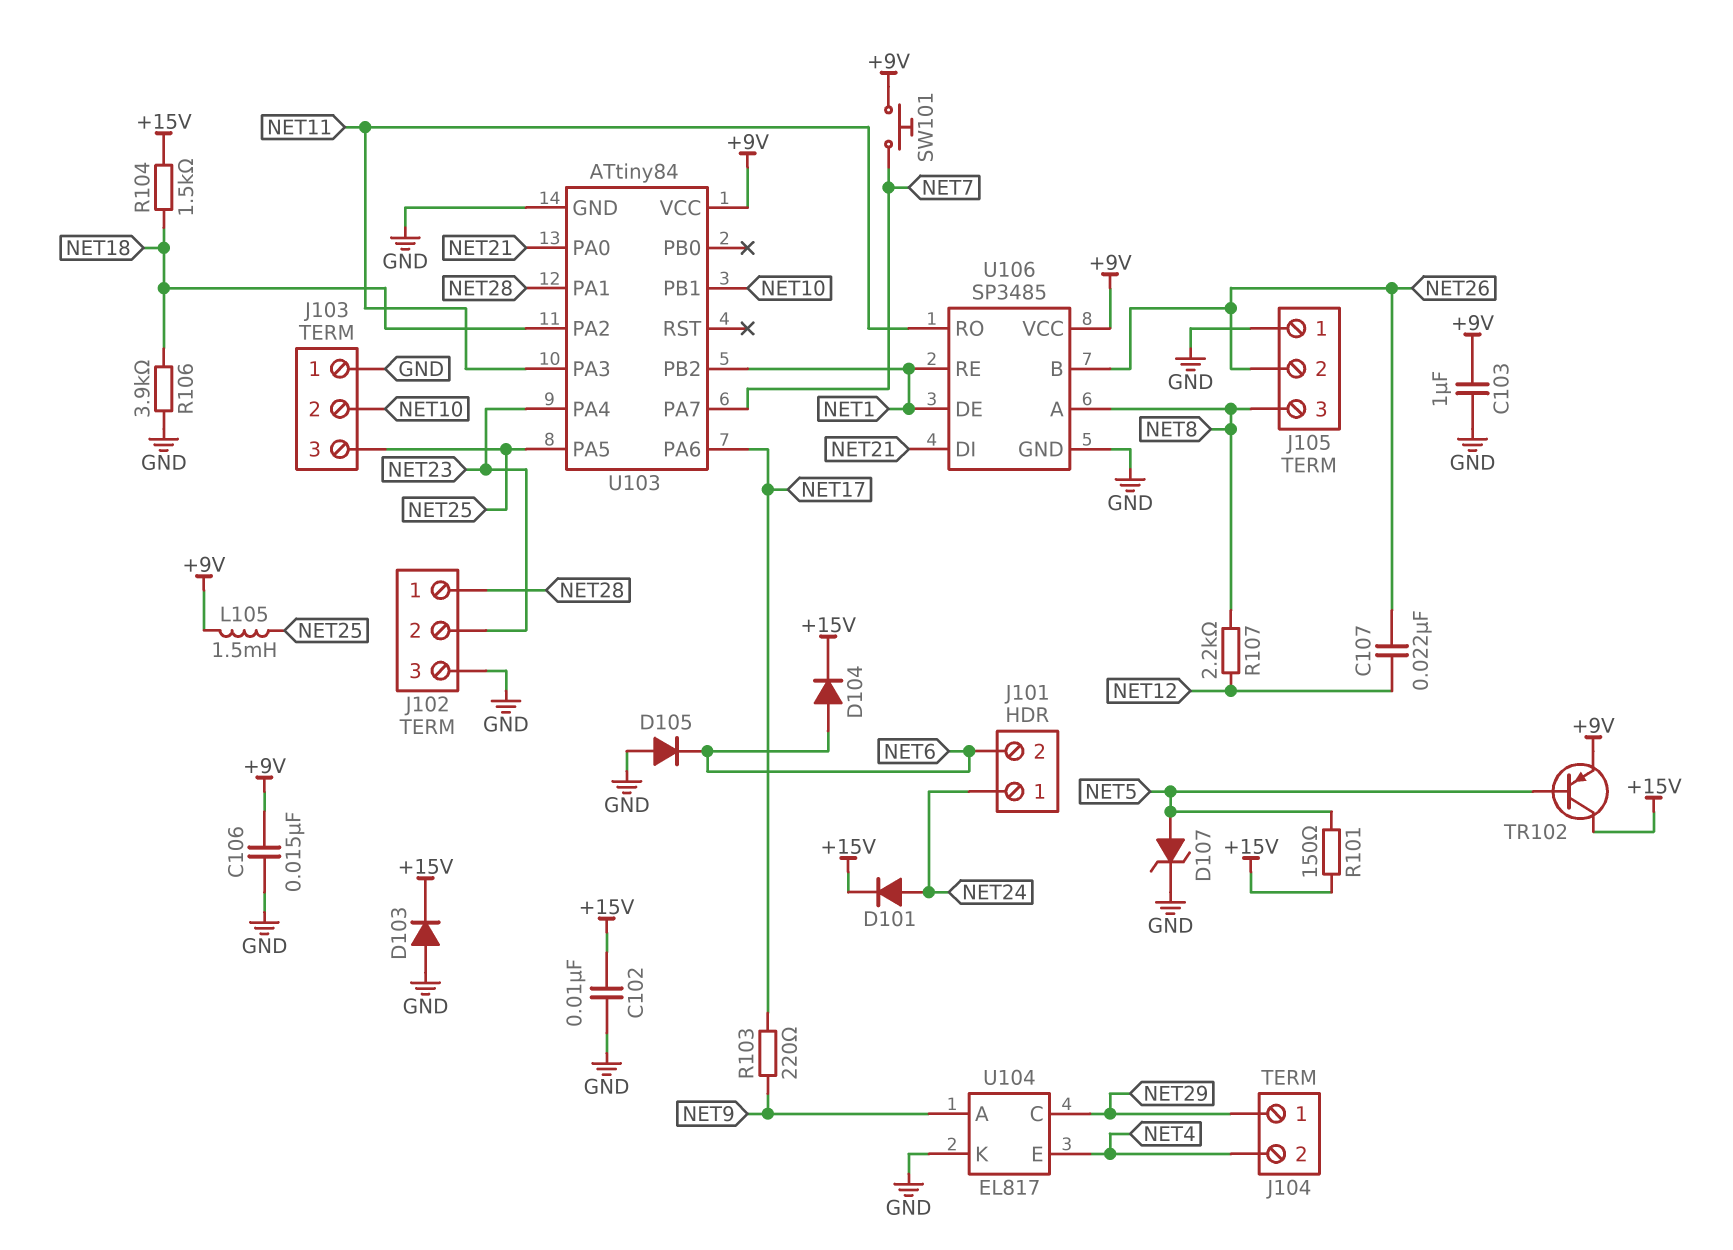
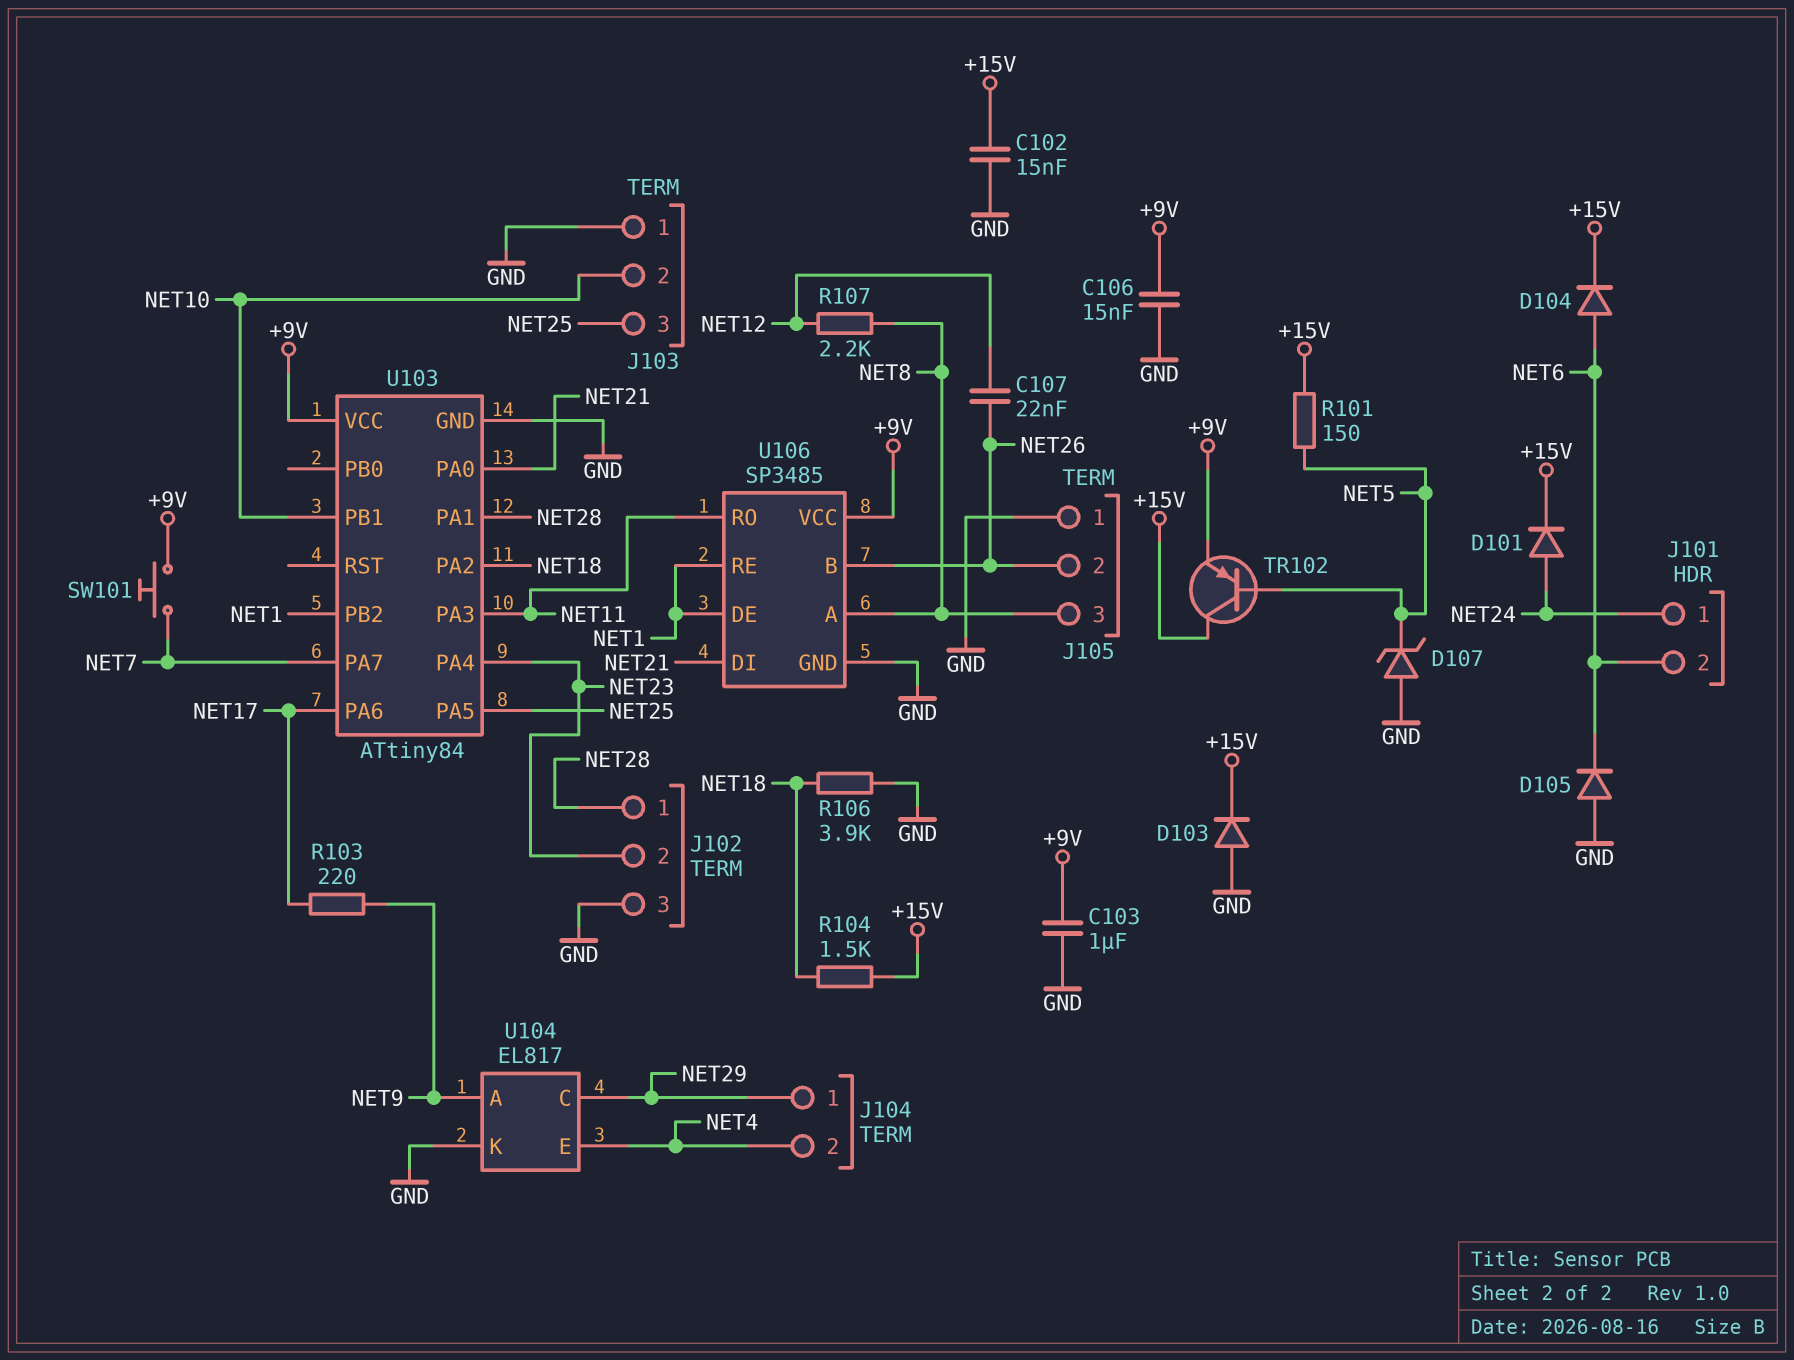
C102: 10nF (+15V, GND) -> 15nF (+15V, GND)
D107: zener (A NET5, K GND) -> zener (A GND, K NET5)
L105: 1.5mH (+9V, NET25) -> none

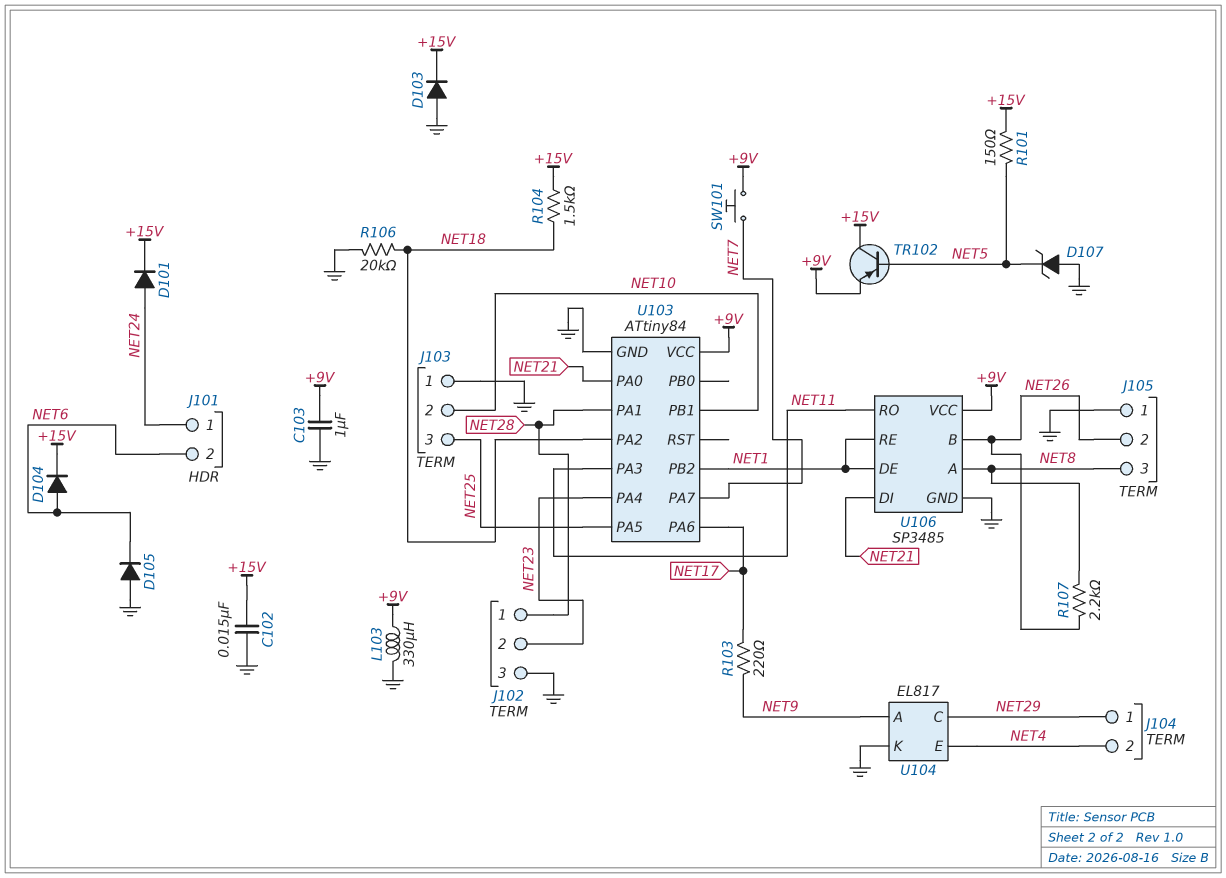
C106: 15nF (+9V, GND) -> none
C107: 22nF (NET12, NET26) -> none
L103: none -> 330uH (+9V, GND)
R106: 3.9k (GND, NET18) -> 20k (GND, NET18)
R107: 2.2k (NET8, NET12) -> 2.2k (NET8, NET26)

